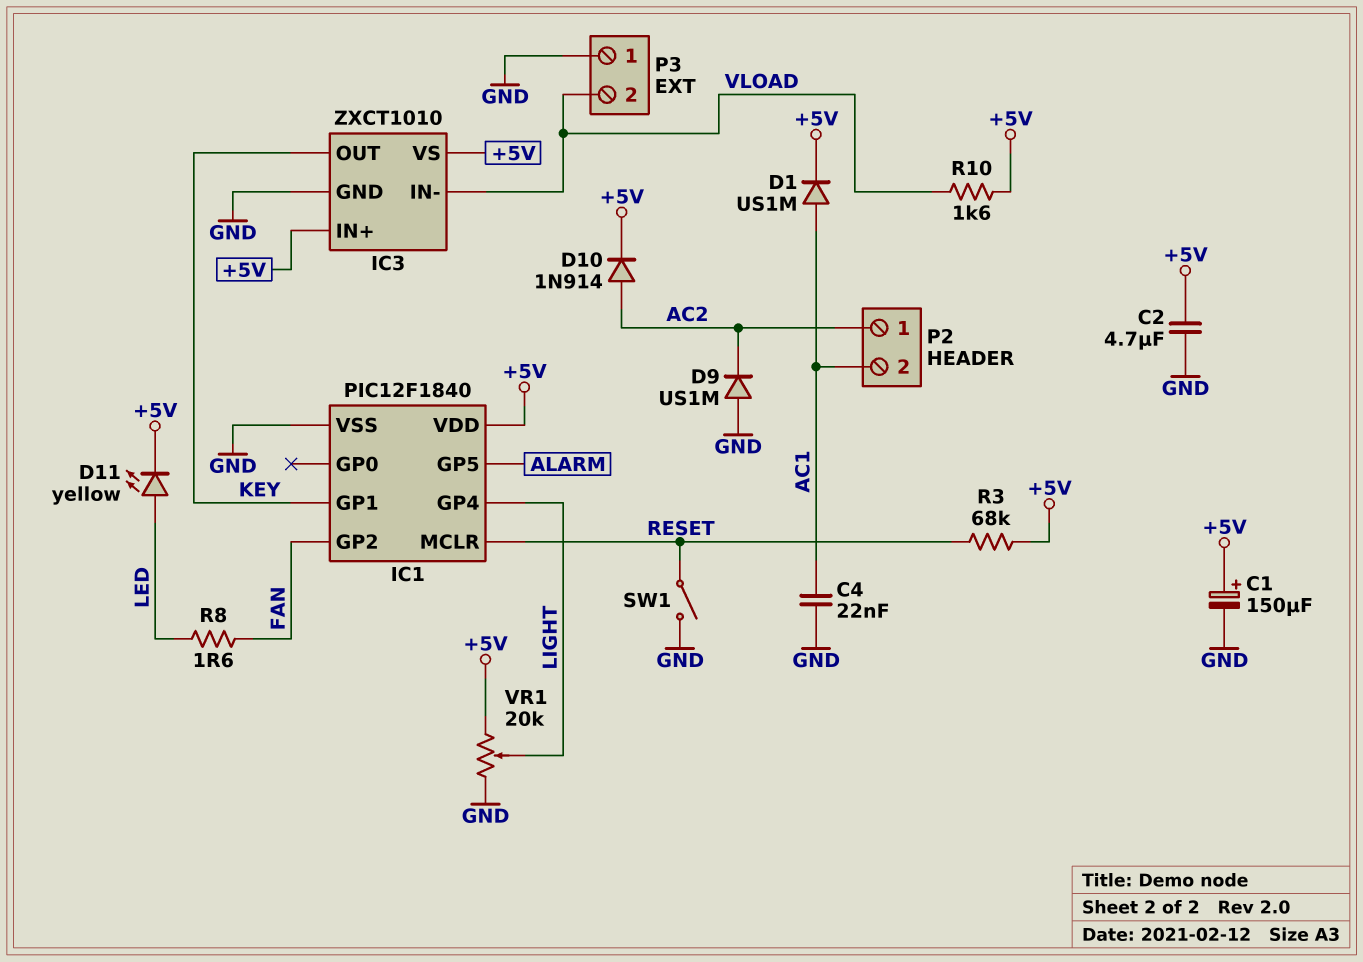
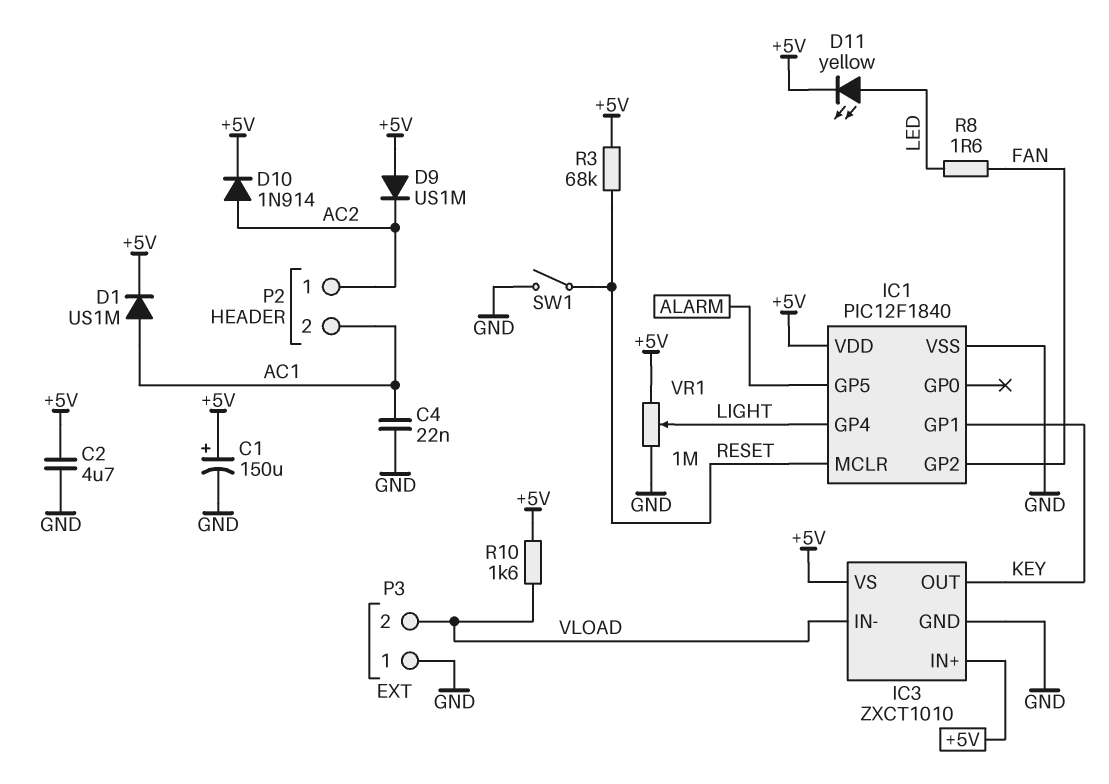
D9: diode US1M (A GND, K AC2) -> diode US1M (A +5V, K AC2)
VR1: 20k (+5V, GND, wiper LIGHT) -> 1M (+5V, GND, wiper LIGHT)

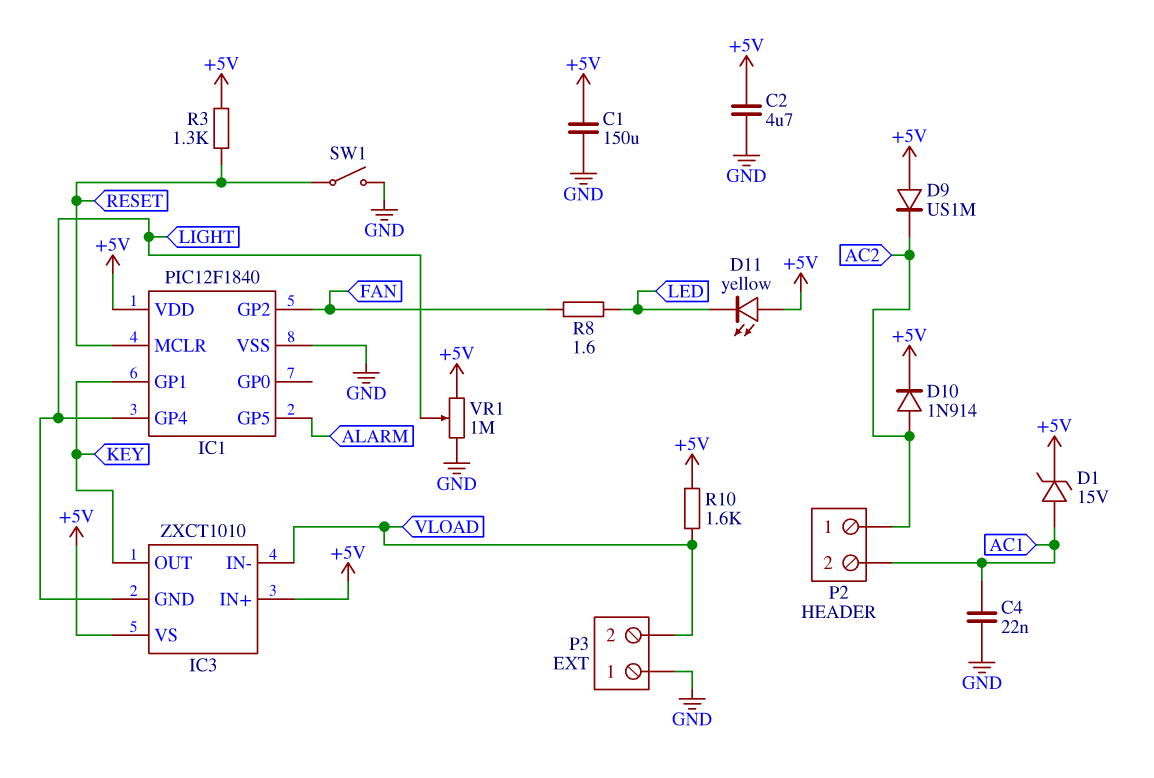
C1: 150uF (plus +5V, minus GND) -> 150uF (+5V, GND)
D1: diode US1M (A AC1, K +5V) -> zener 15V (A AC1, K +5V)
D11: LED yellow (A LED, K +5V) -> LED yellow (A +5V, K LED)
IC3 pin GND: GND -> LIGHT
R3: 68k (+5V, RESET) -> 1.3k (+5V, RESET)

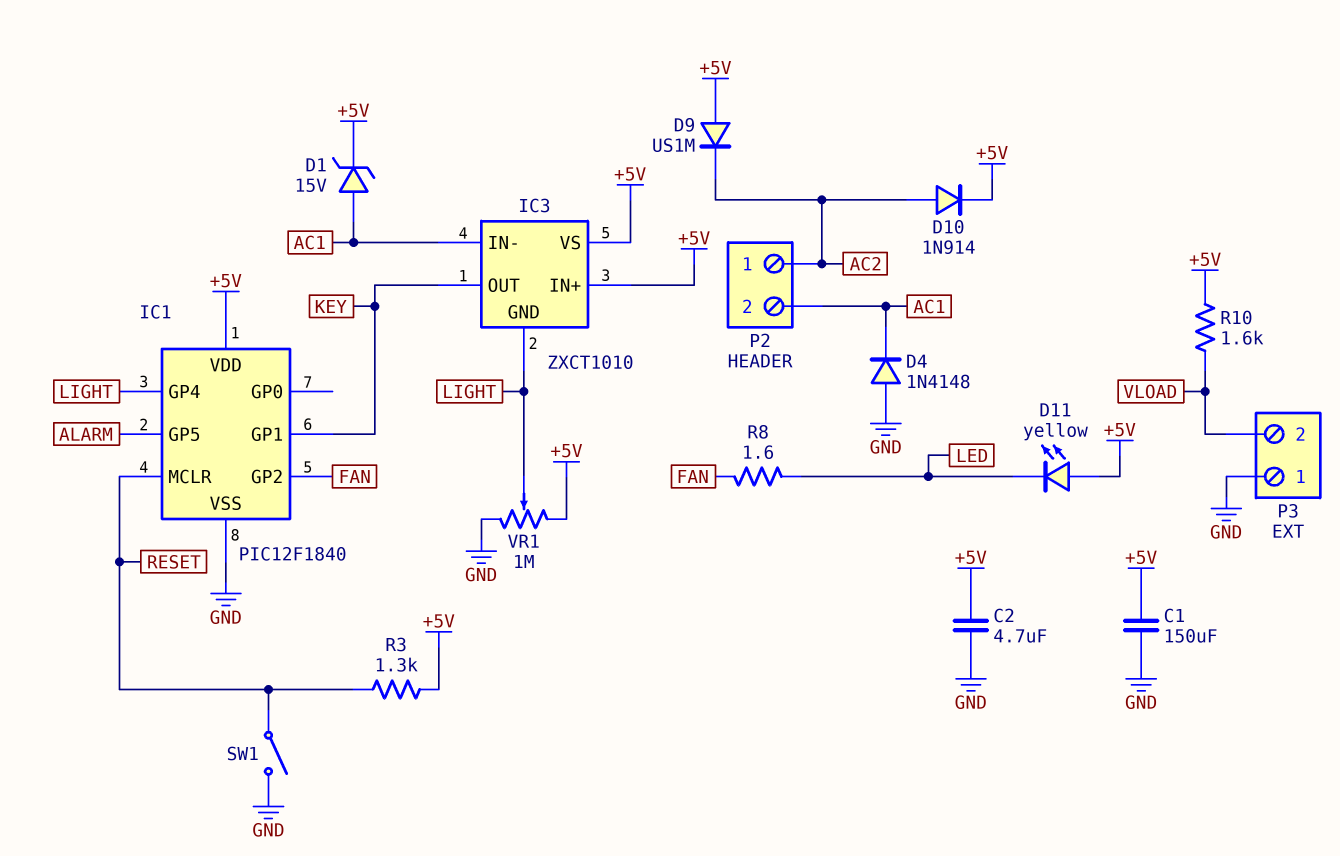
C4: 22nF (AC1, GND) -> none
D4: none -> diode 1N4148 (A GND, K AC1)
IC3 pin IN-: VLOAD -> AC1

